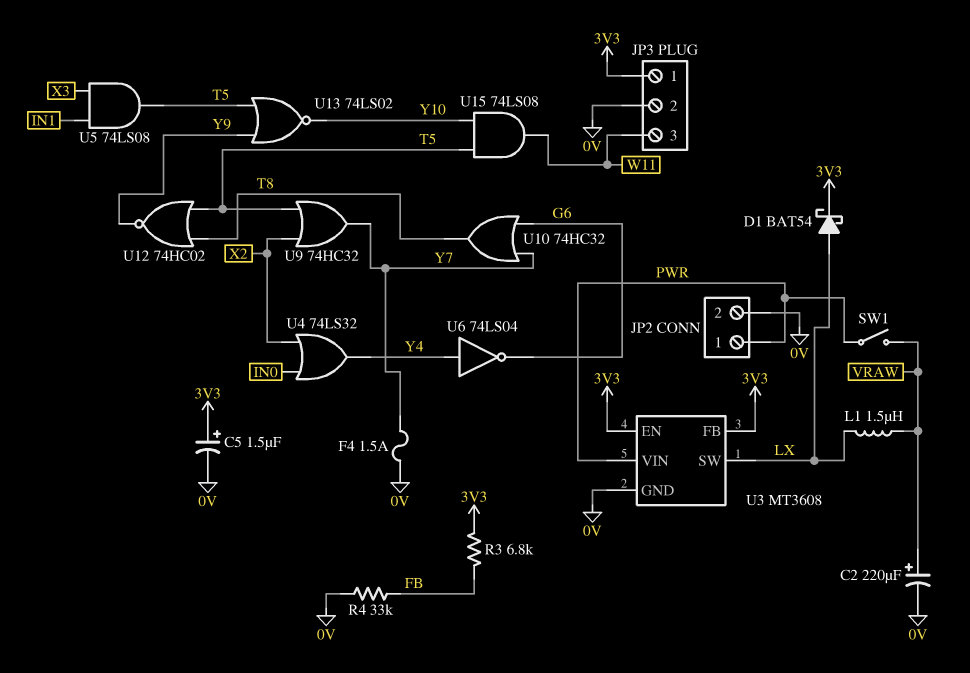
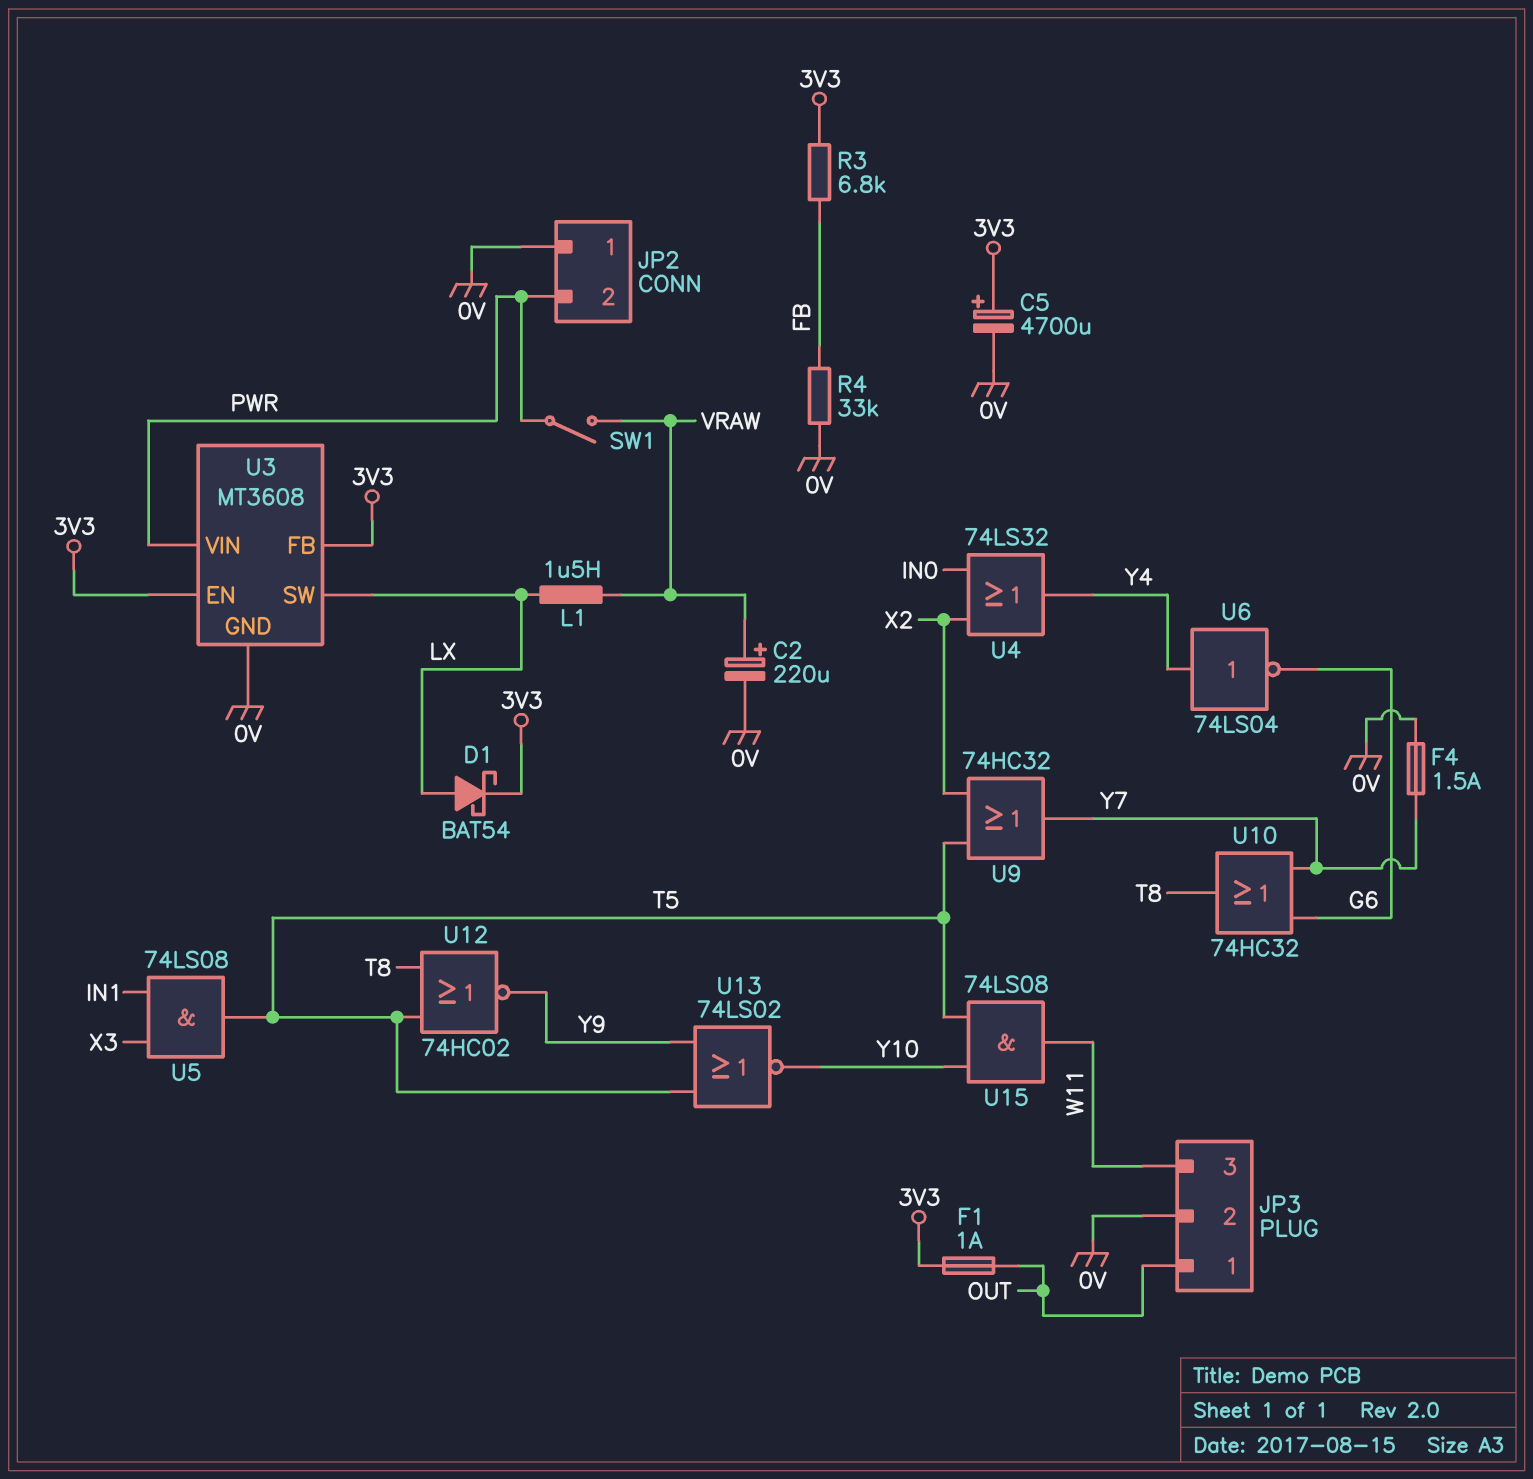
C5: 1.5uF (plus 3V3, minus 0V) -> 4700uF (plus 3V3, minus 0V)
F1: none -> 1A (3V3, OUT)
JP2 pin 1: PWR -> 0V
JP2 pin 2: 0V -> PWR
JP3 pin 1: 3V3 -> OUT

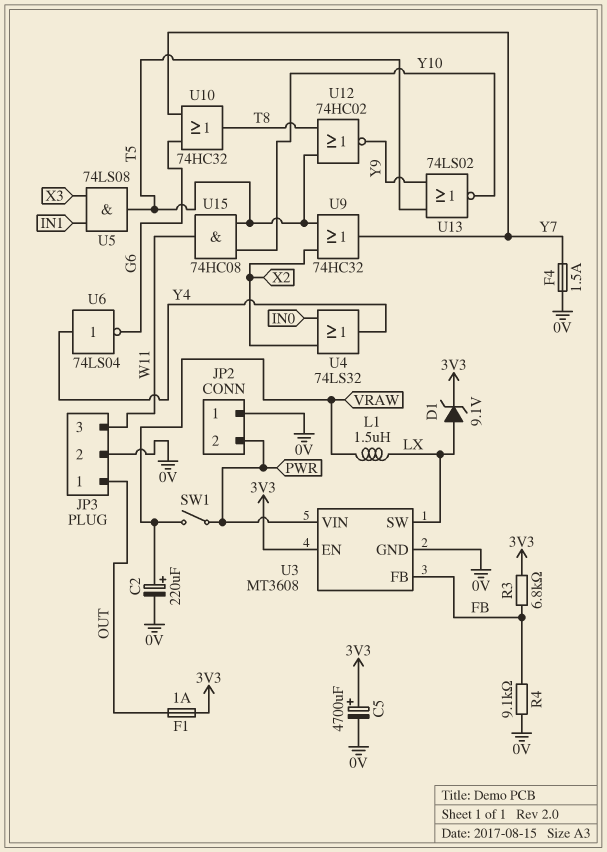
D1: schottky BAT54 (A LX, K 3V3) -> zener 9.1V (A LX, K 3V3)
R4: 33k (0V, FB) -> 9.1k (0V, FB)
U3 pin FB: 3V3 -> FB
U15: AND 74LS08 (in T5, in Y10, out W11) -> AND 74HC08 (in T5, in Y10, out W11)

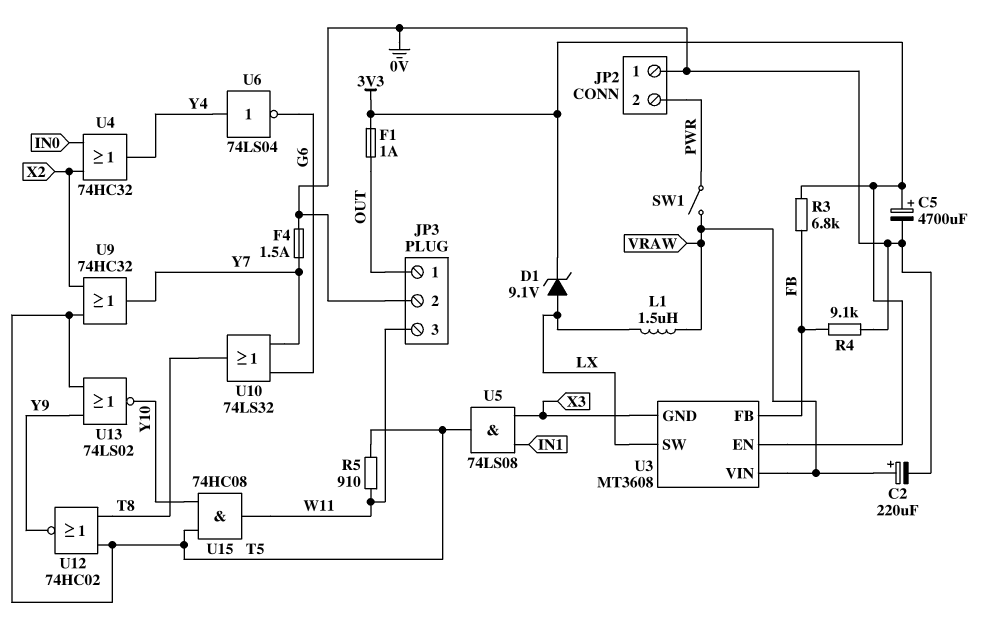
R5: none -> 910 (T5, W11)
U3 pin GND: 0V -> X3
U3 pin VIN: PWR -> VRAW
U4: OR 74LS32 (in IN0, in X2, out Y4) -> OR 74HC32 (in IN0, in X2, out Y4)
U10: OR 74HC32 (in G6, in Y7, out T8) -> OR 74LS32 (in G6, in Y7, out T8)

